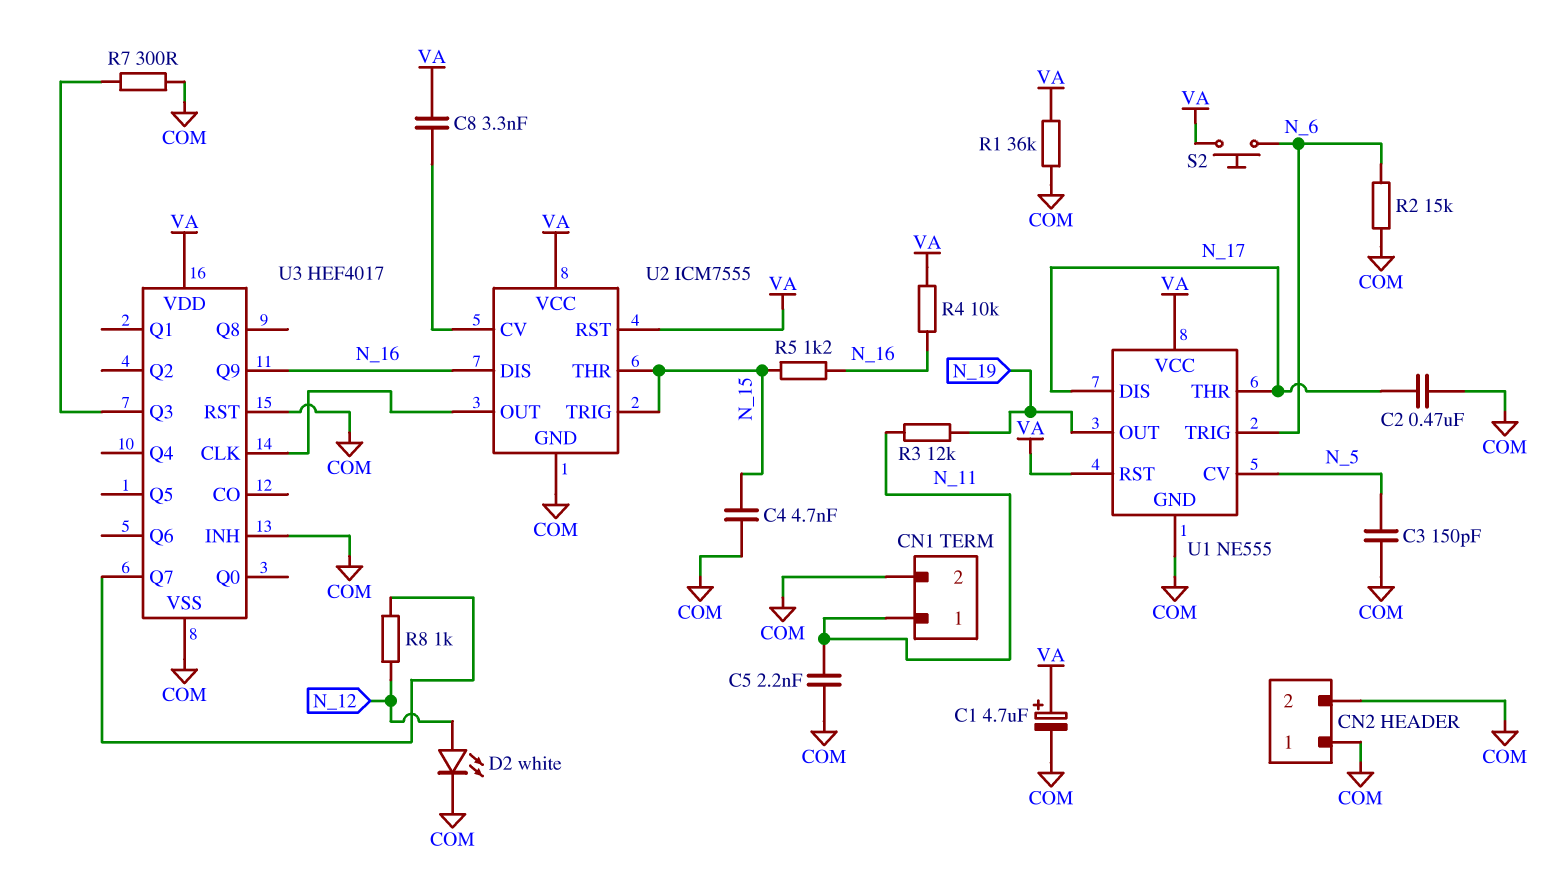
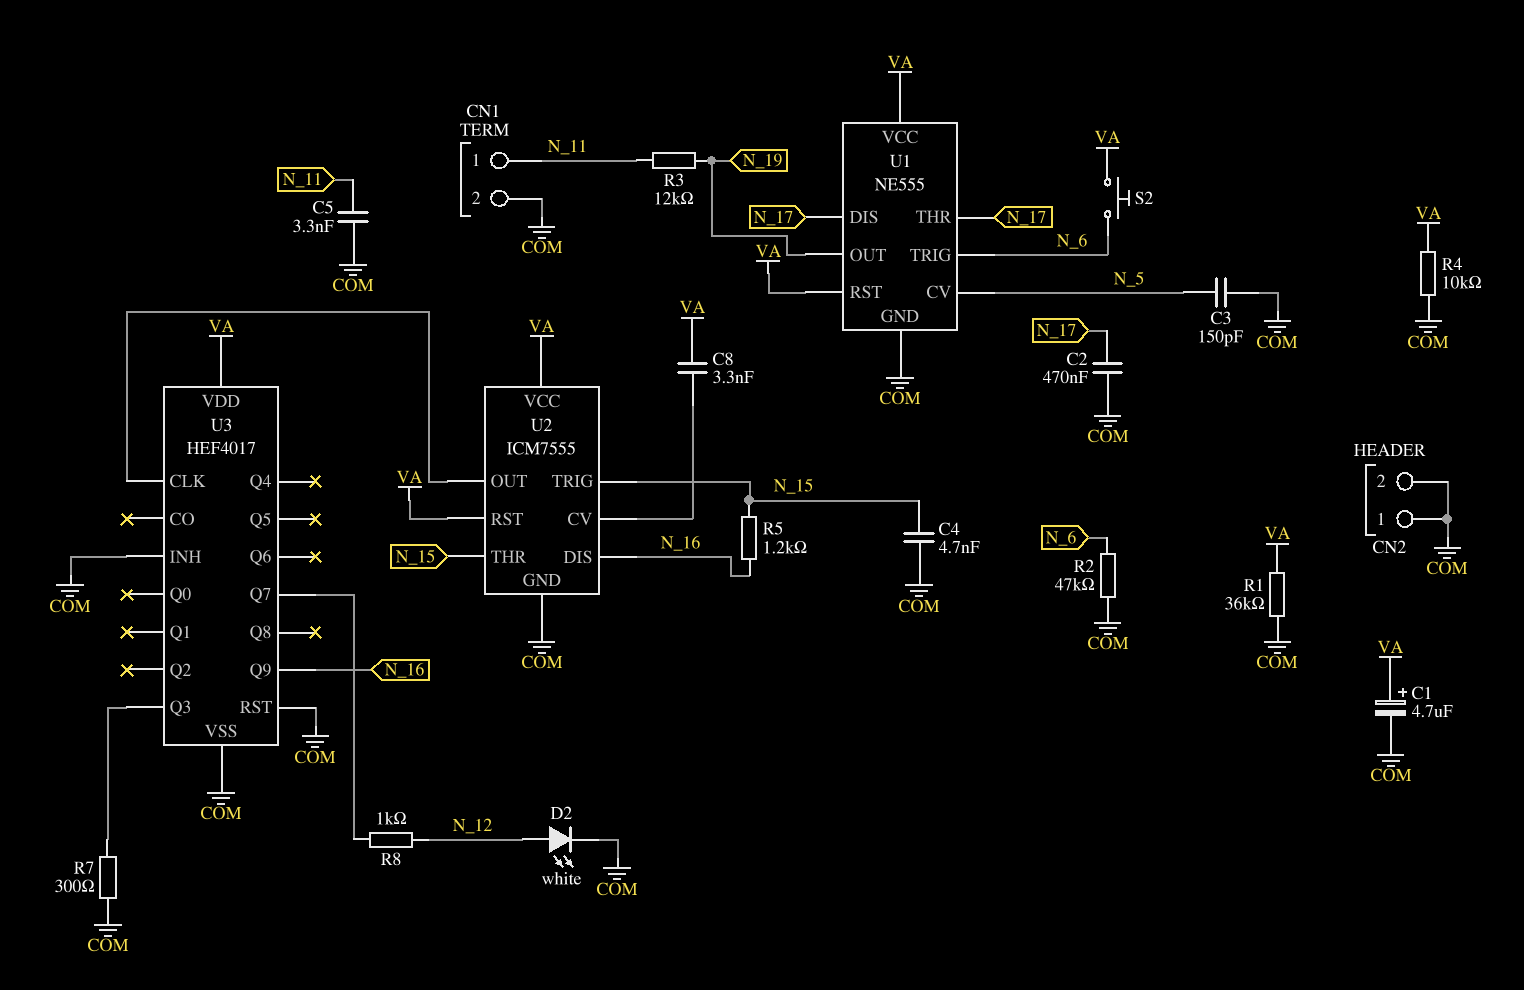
C5: 2.2nF (COM, N_11) -> 3.3nF (COM, N_11)
R2: 15k (COM, N_6) -> 47k (COM, N_6)
R4: 10k (N_16, VA) -> 10k (COM, VA)

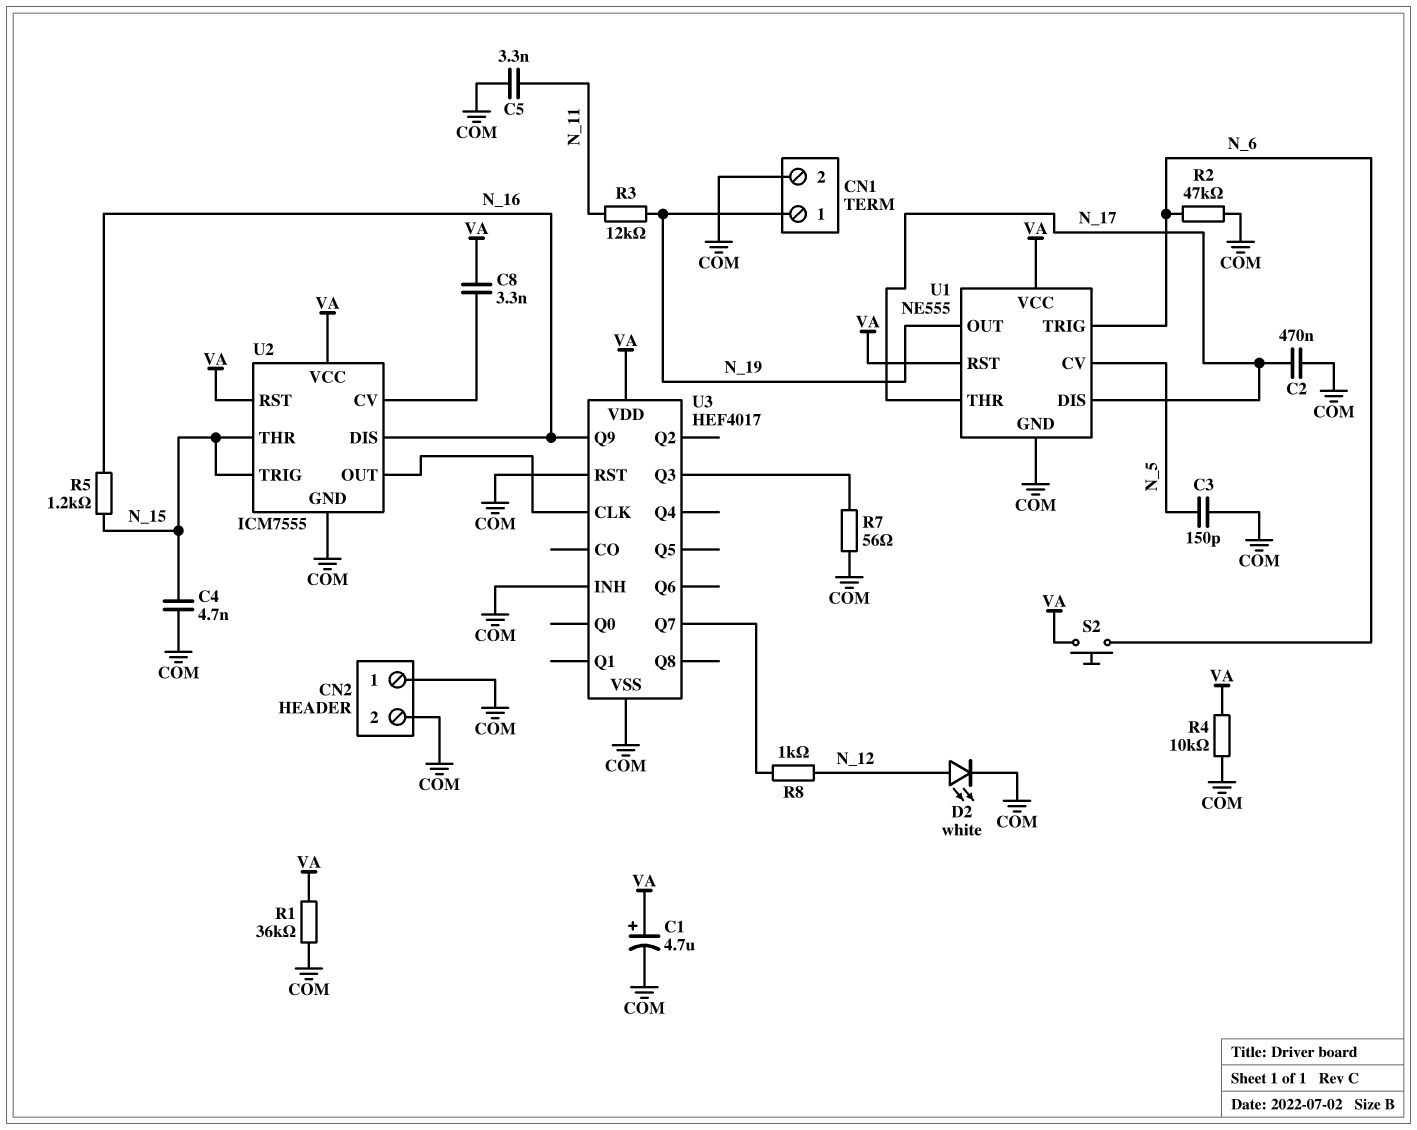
CN1 pin 1: N_11 -> N_19
R7: 300 (COM, U3/Q3) -> 56 (COM, U3/Q3)

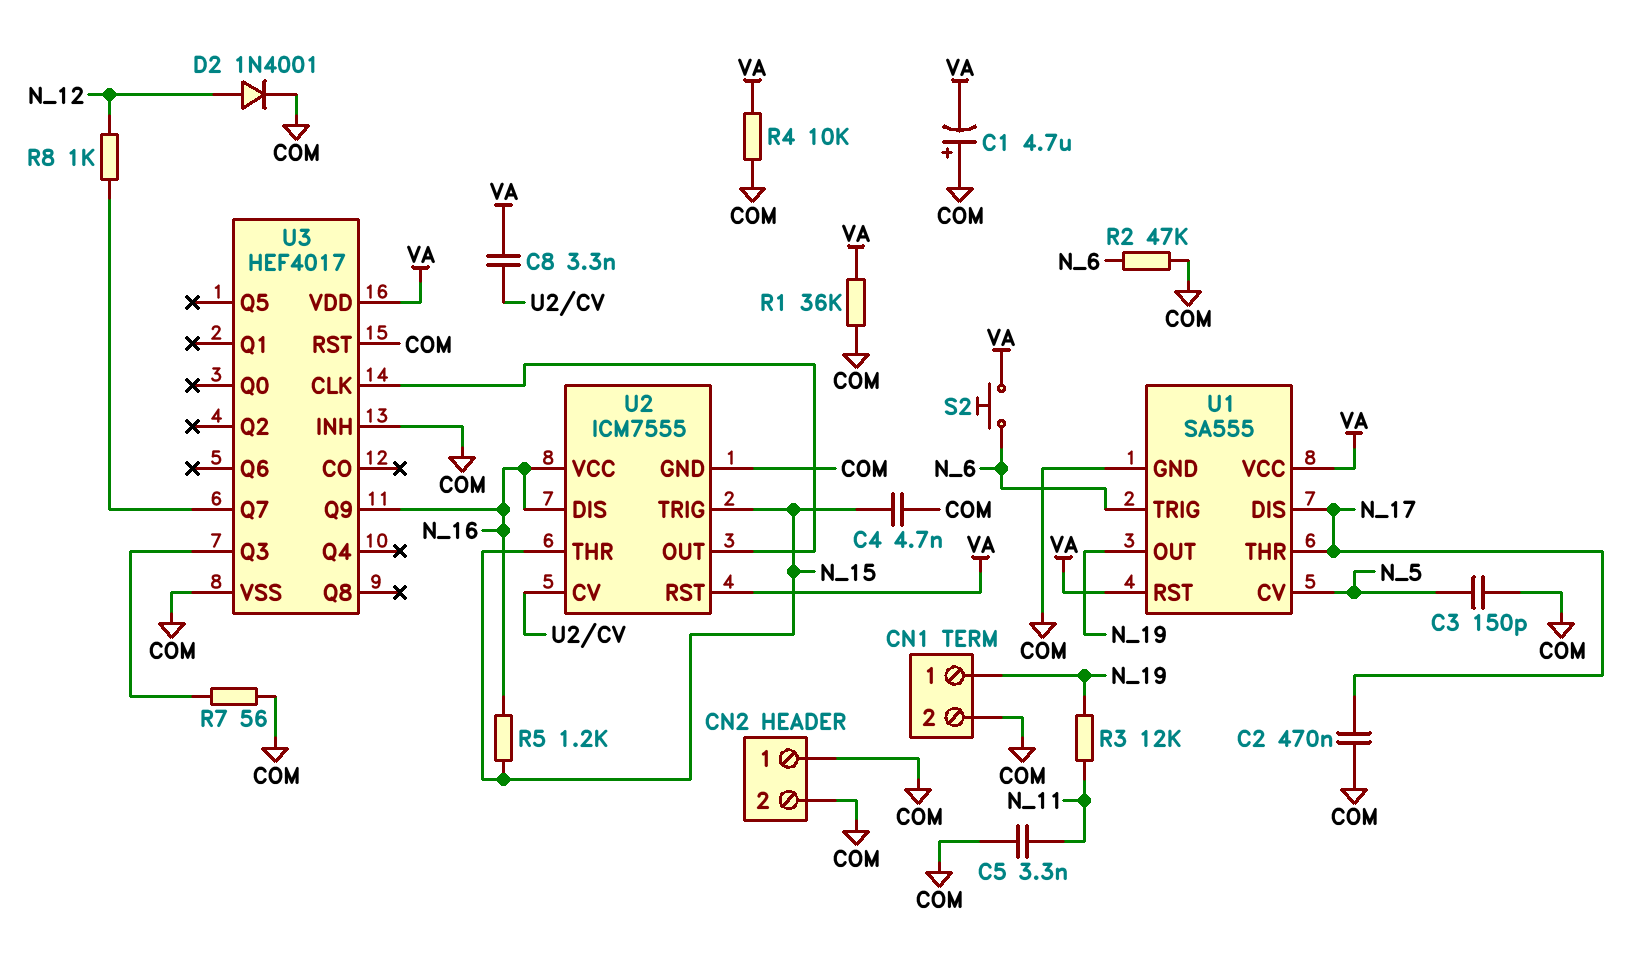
C1: 4.7uF (plus VA, minus COM) -> 4.7uF (plus COM, minus VA)
D2: LED white (A N_12, K COM) -> diode 1N4001 (A N_12, K COM)
U1: NE555 -> SA555
U2 pin VCC: VA -> N_16

